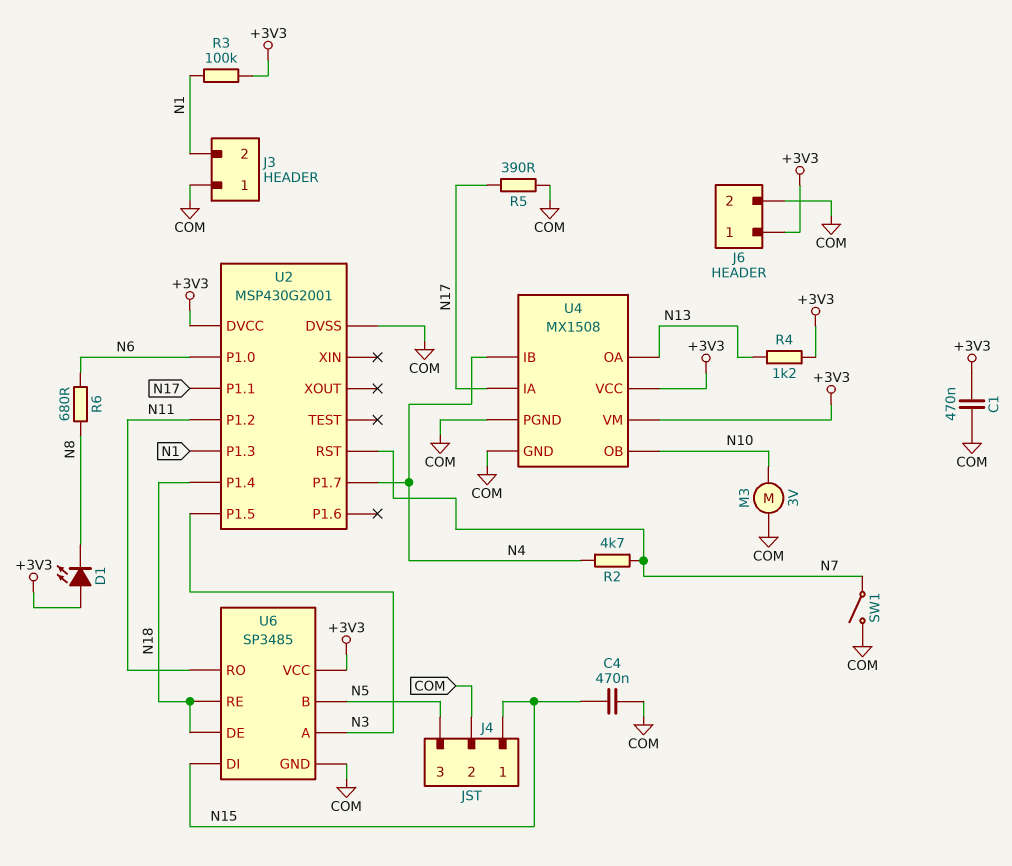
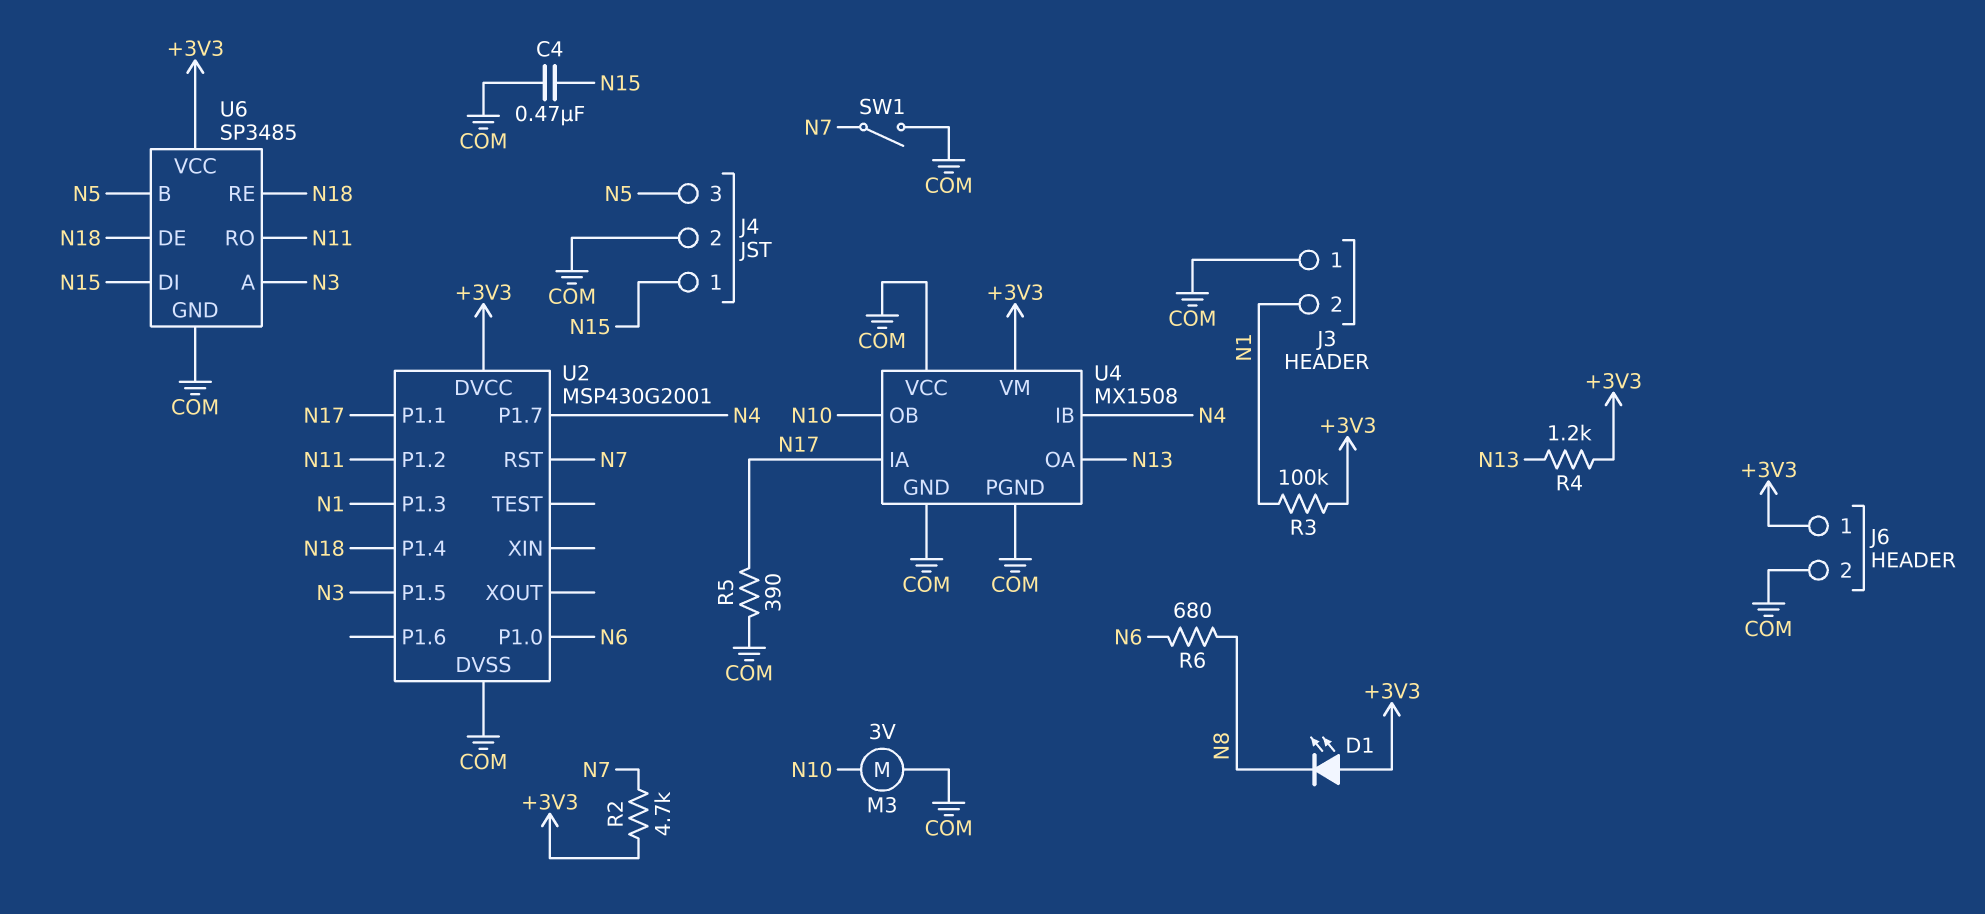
C1: 470nF (+3V3, COM) -> none
R2: 4.7k (N4, N7) -> 4.7k (+3V3, N7)
U4 pin VCC: +3V3 -> COM

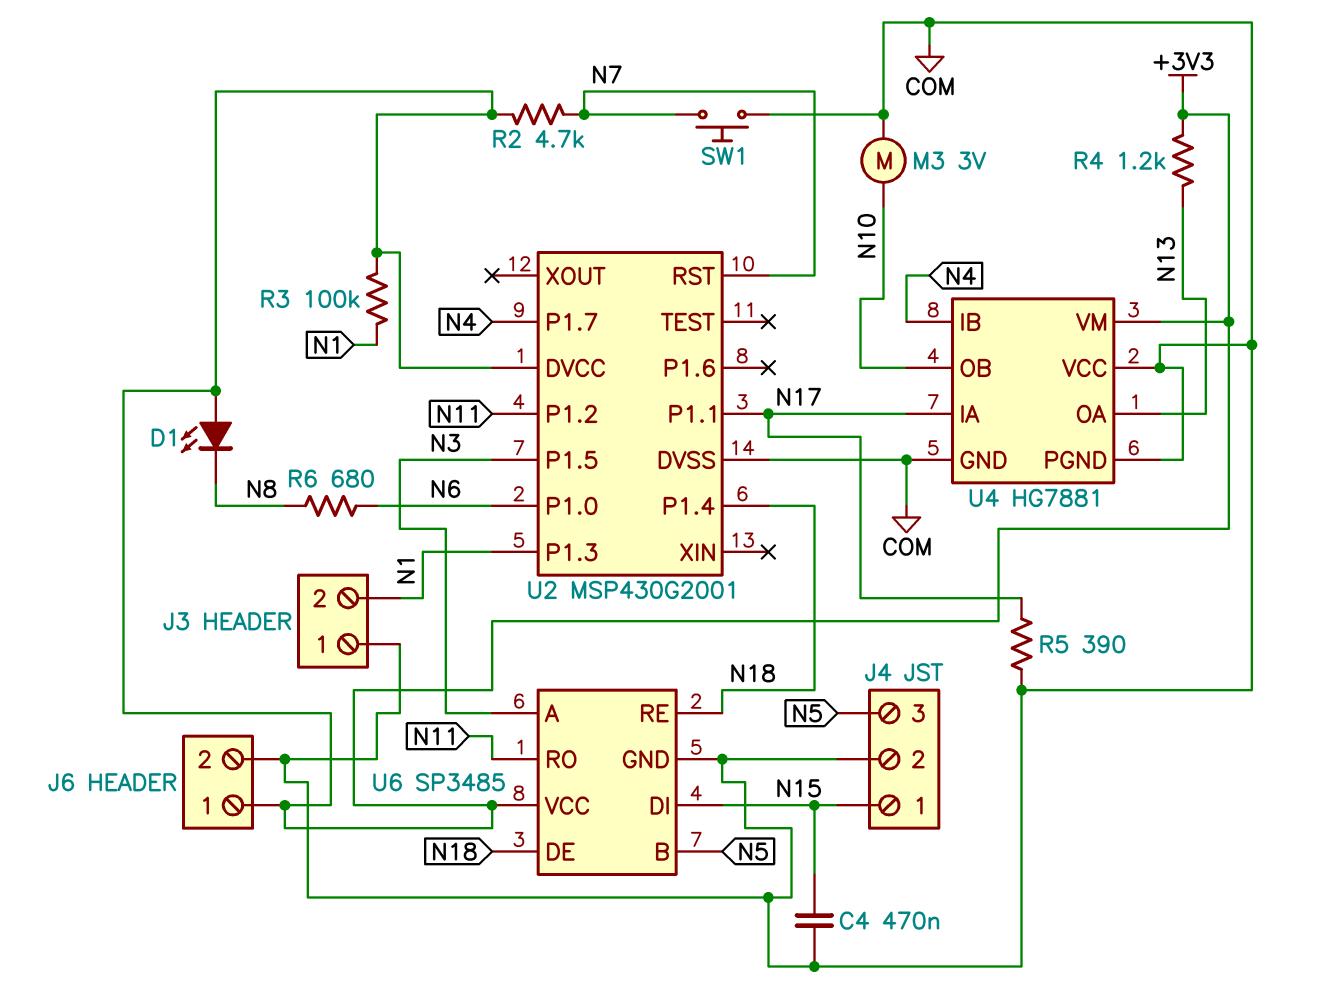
SW1: switch (COM, N7) -> button (COM, N7)
U4: MX1508 -> HG7881

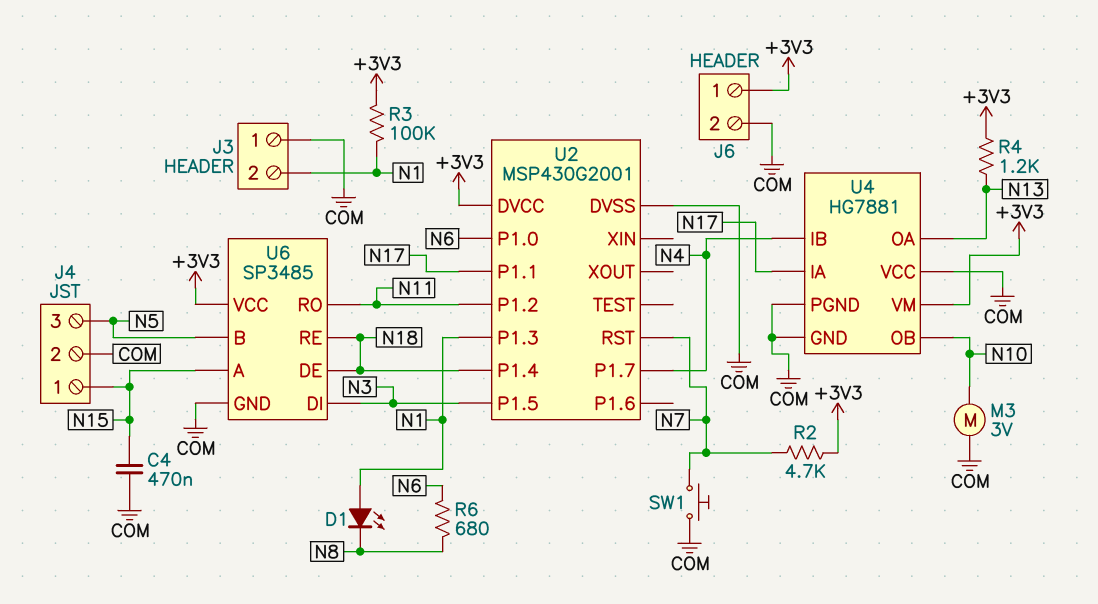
D1: LED (A +3V3, K N8) -> LED (A N1, K N8)
R5: 390 (COM, N17) -> none
U6 pin A: N3 -> N15
U6 pin DI: N15 -> N3

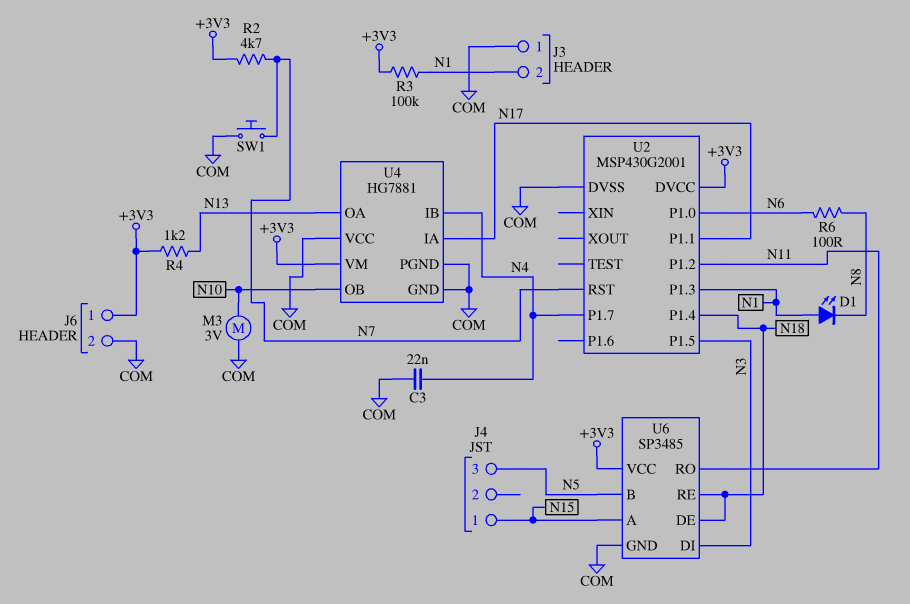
C3: none -> 22nF (COM, N4)
C4: 470nF (COM, N15) -> none
J4 pin 2: COM -> none
R6: 680 (N6, N8) -> 100 (N6, N8)

